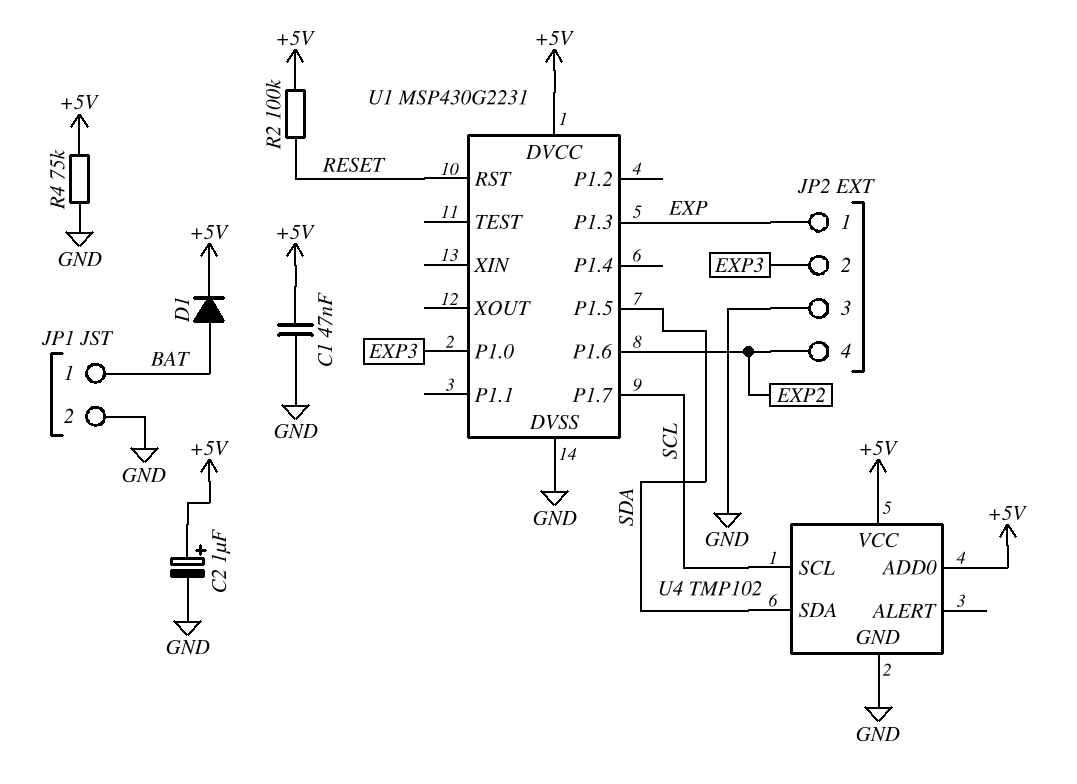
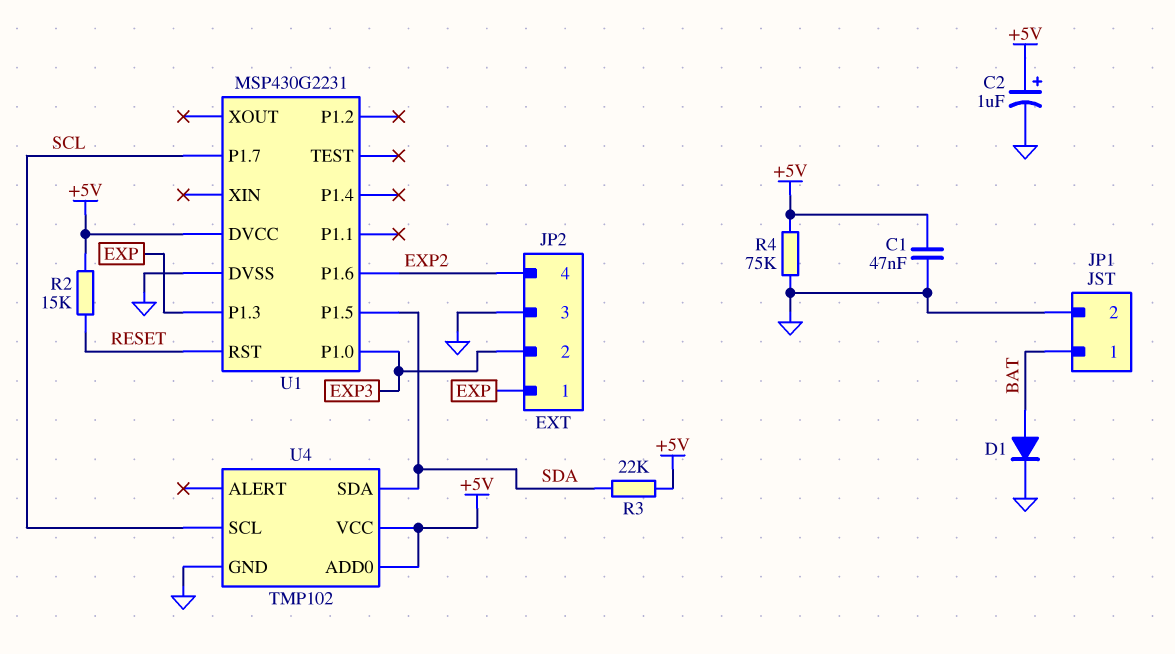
D1: diode (A BAT, K +5V) -> diode (A BAT, K GND)
R2: 100k (+5V, RESET) -> 15k (+5V, RESET)
R3: none -> 22k (+5V, SDA)

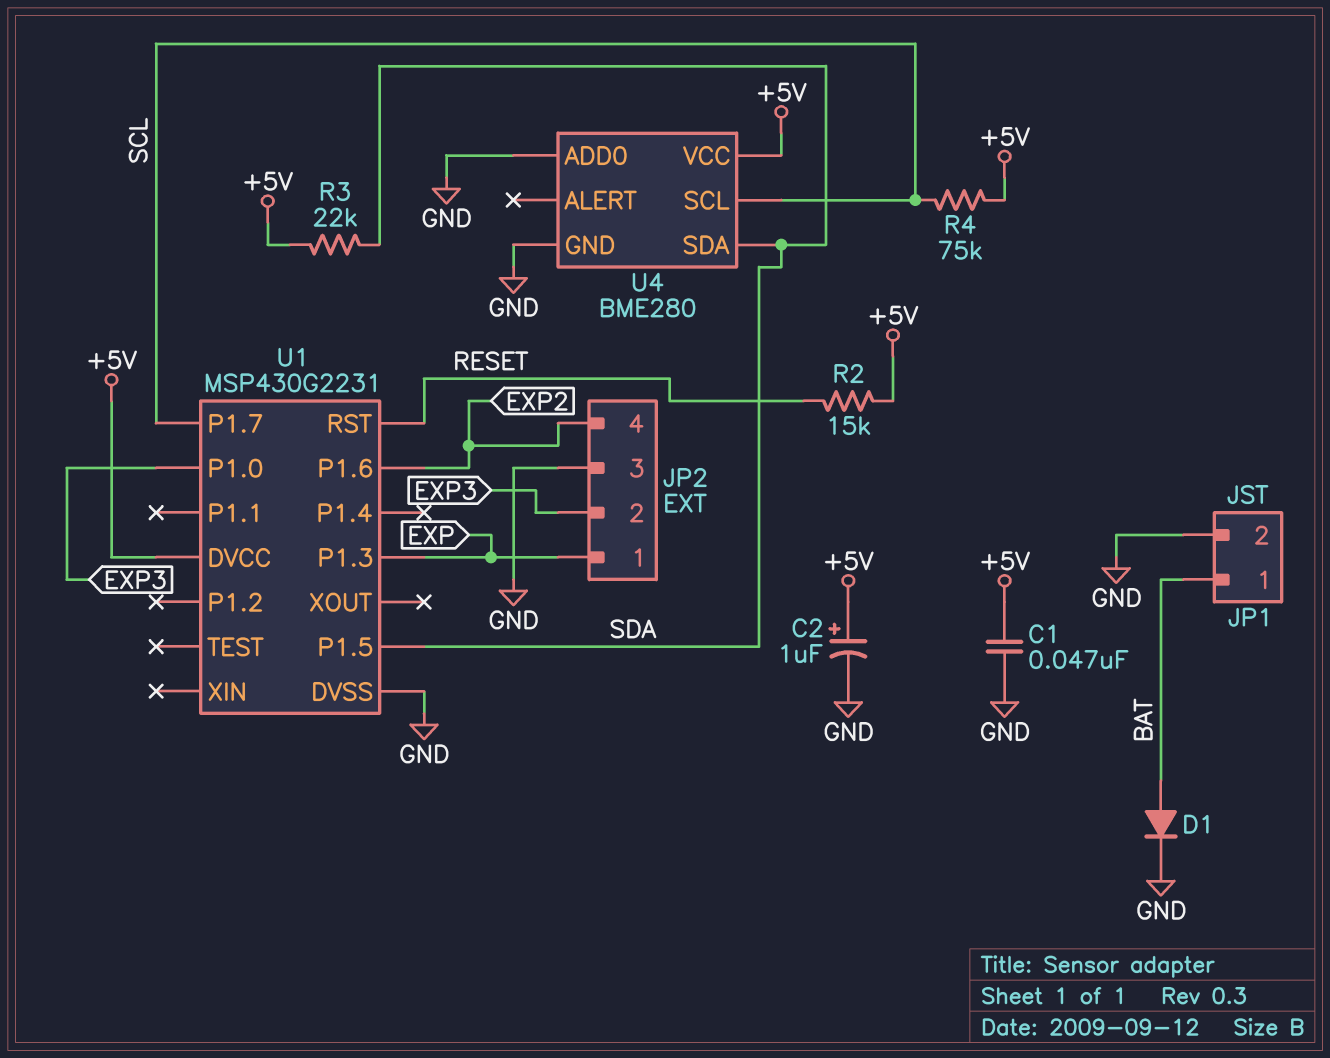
R4: 75k (+5V, GND) -> 75k (+5V, SCL)
U4: TMP102 -> BME280
U4 pin ADD0: +5V -> GND

